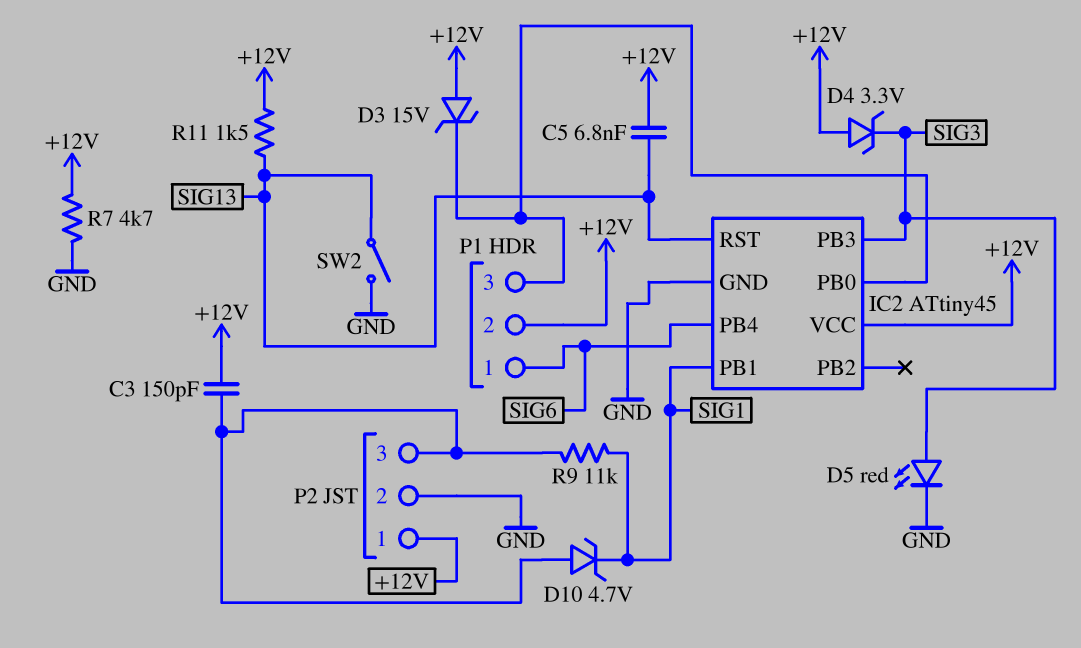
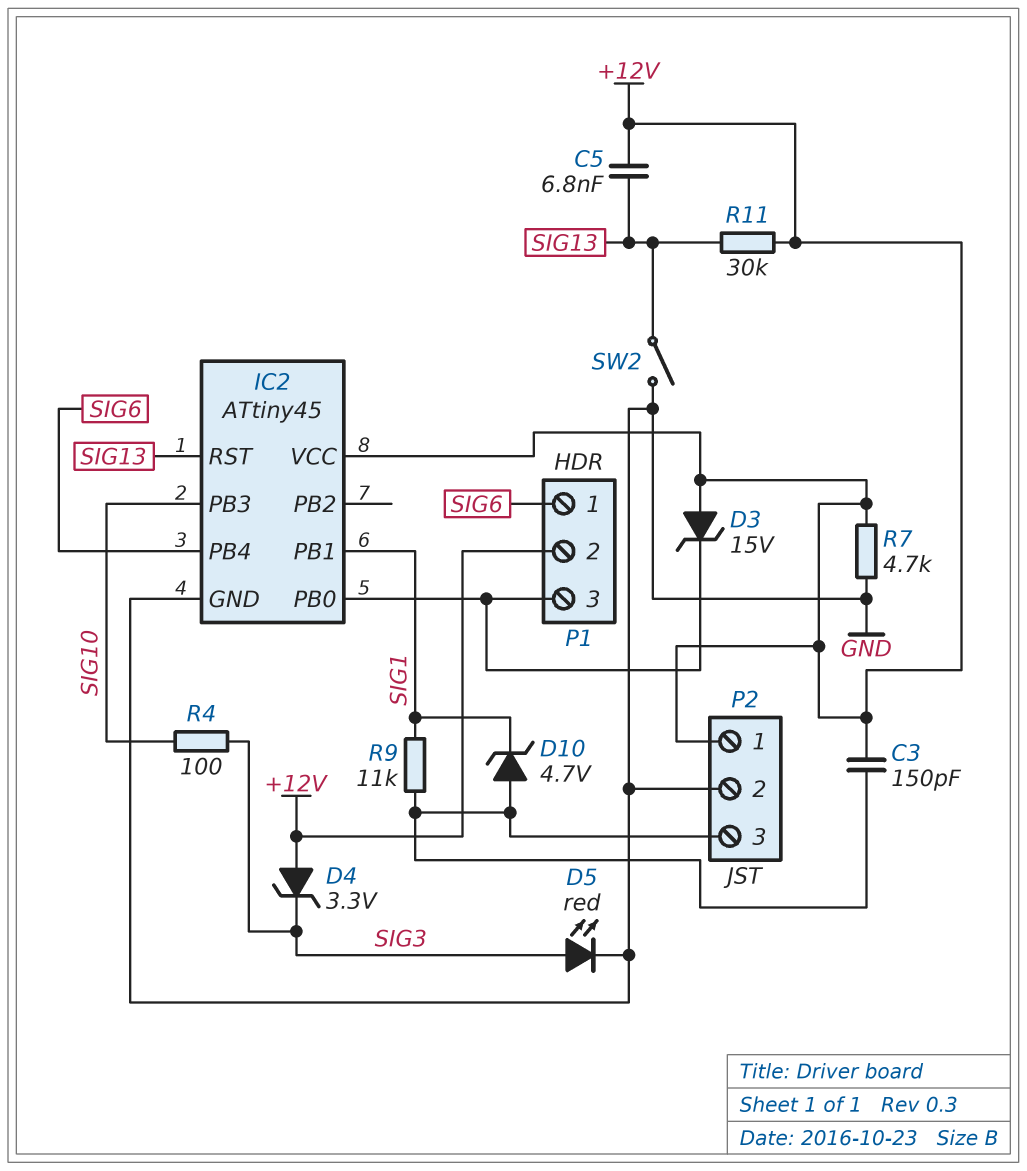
IC2 pin PB3: SIG3 -> SIG10
R4: none -> 100 (SIG3, SIG10)
R11: 1.5k (+12V, SIG13) -> 30k (+12V, SIG13)

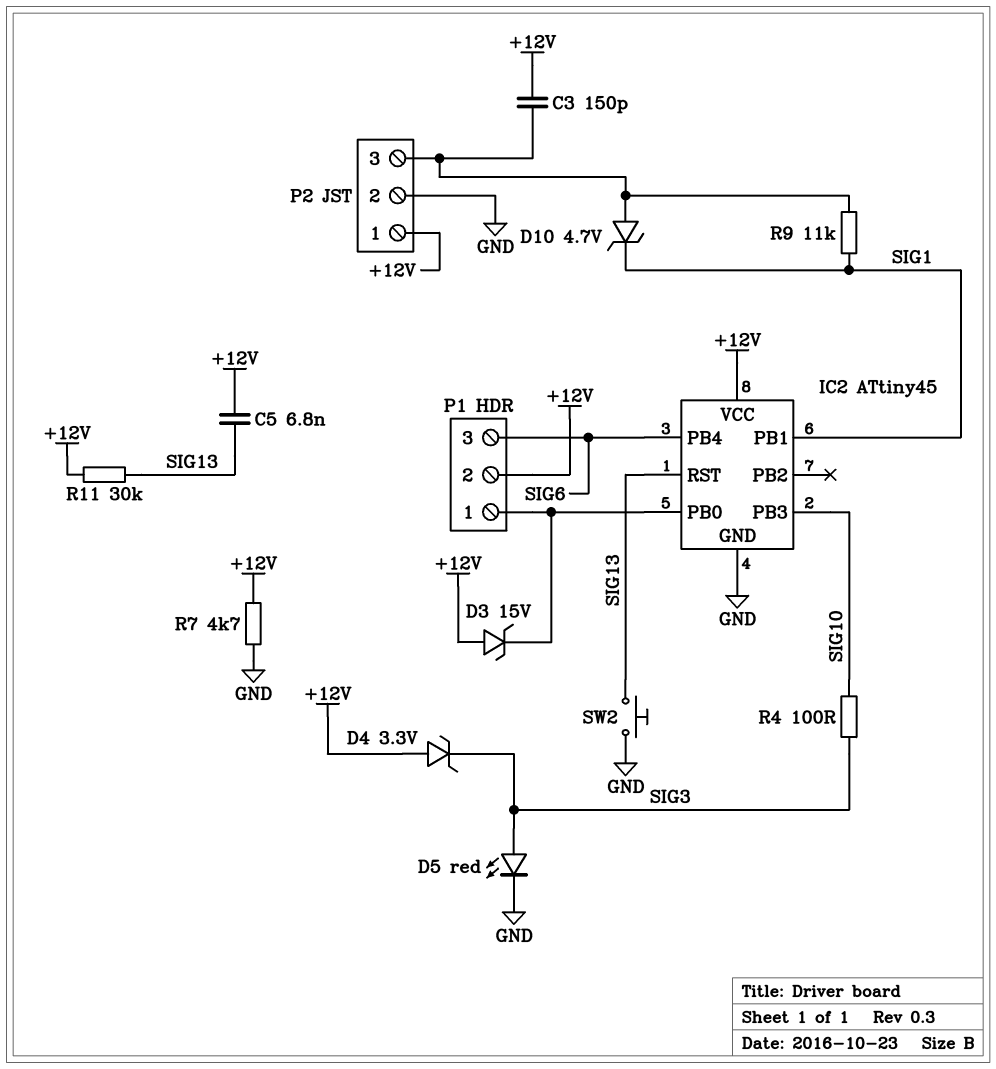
P1 pin 1: SIG6 -> IC2/PB0
P1 pin 3: IC2/PB0 -> SIG6
SW2: switch (GND, SIG13) -> button (GND, SIG13)

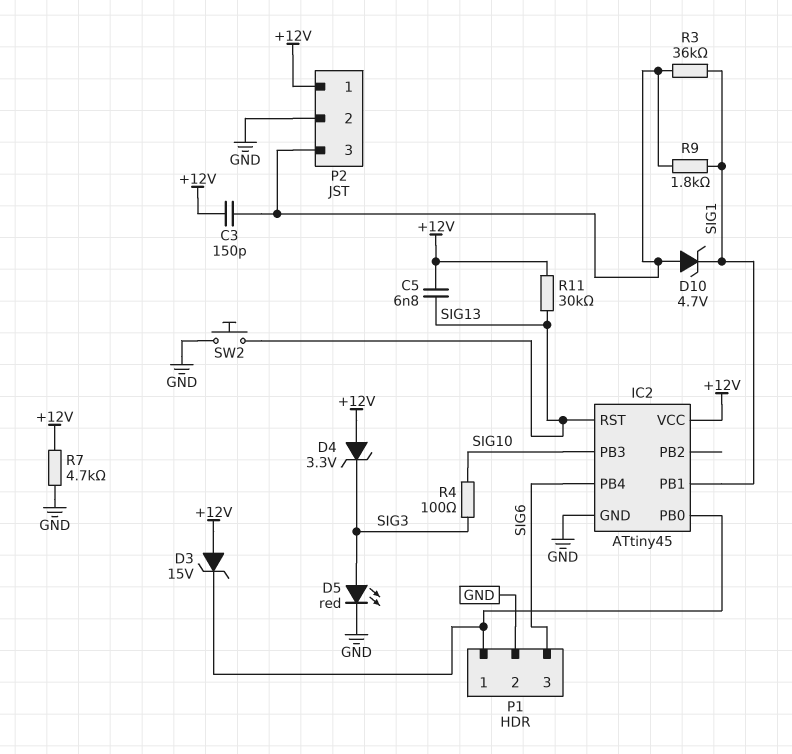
P1 pin 2: +12V -> GND
R3: none -> 36k (P2/3, SIG1)
R9: 11k (P2/3, SIG1) -> 1.8k (P2/3, SIG1)

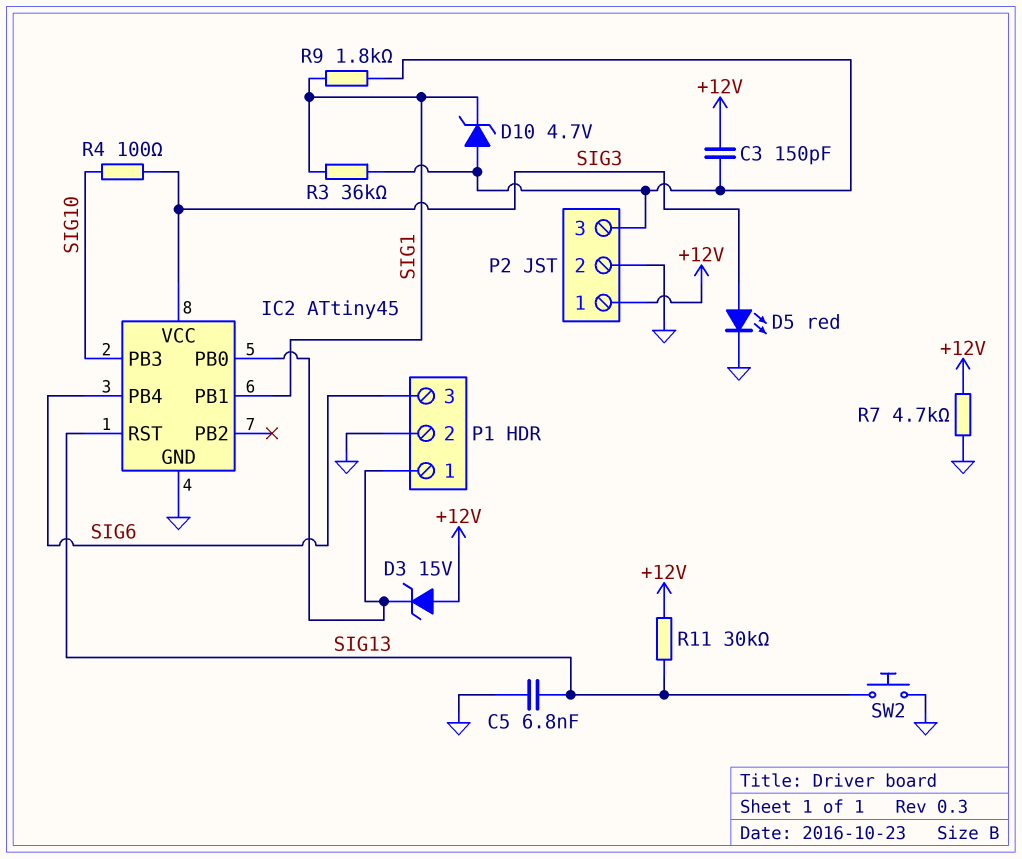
C5: 6.8nF (+12V, SIG13) -> 6.8nF (GND, SIG13)
D4: zener 3.3V (A +12V, K SIG3) -> none
IC2 pin VCC: +12V -> SIG3

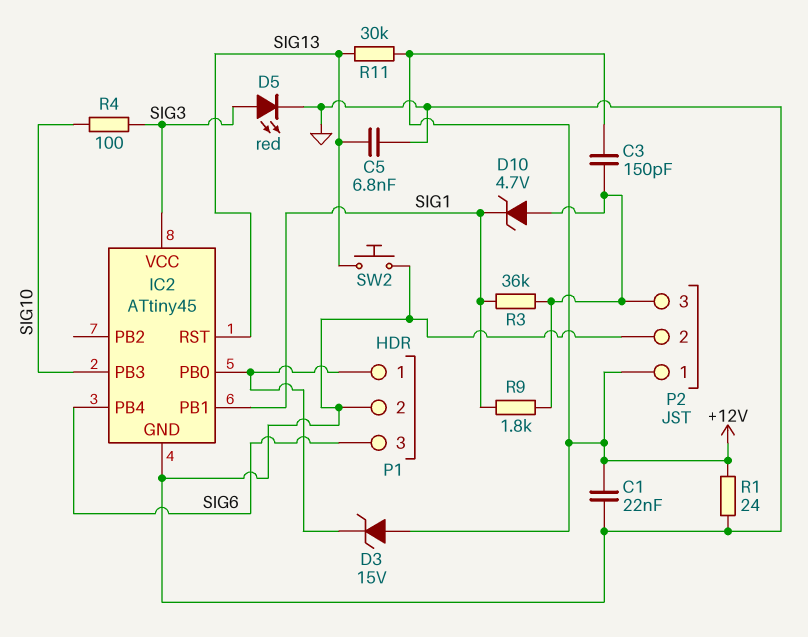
C1: none -> 22nF (+12V, GND)
R1: none -> 24 (+12V, GND)
R7: 4.7k (+12V, GND) -> none

